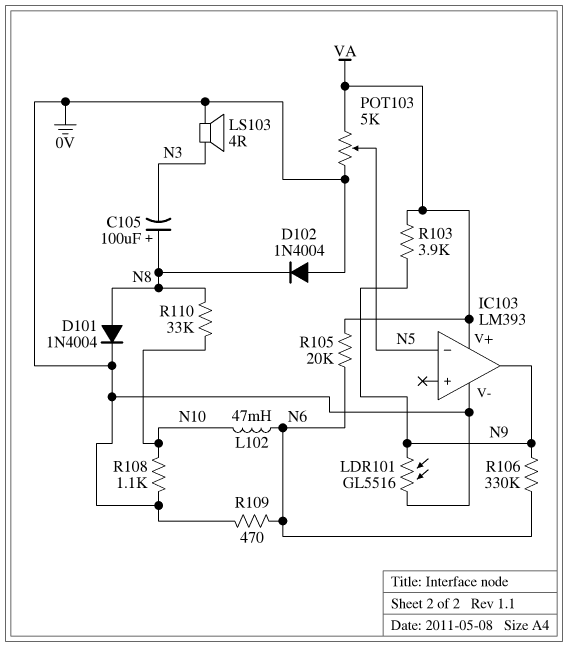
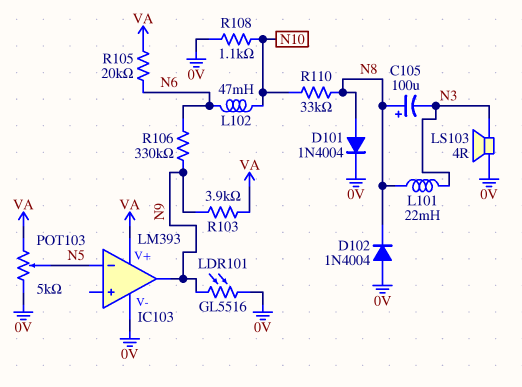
L101: none -> 22mH (N3, N8)
R109: 470 (0V, N6) -> none

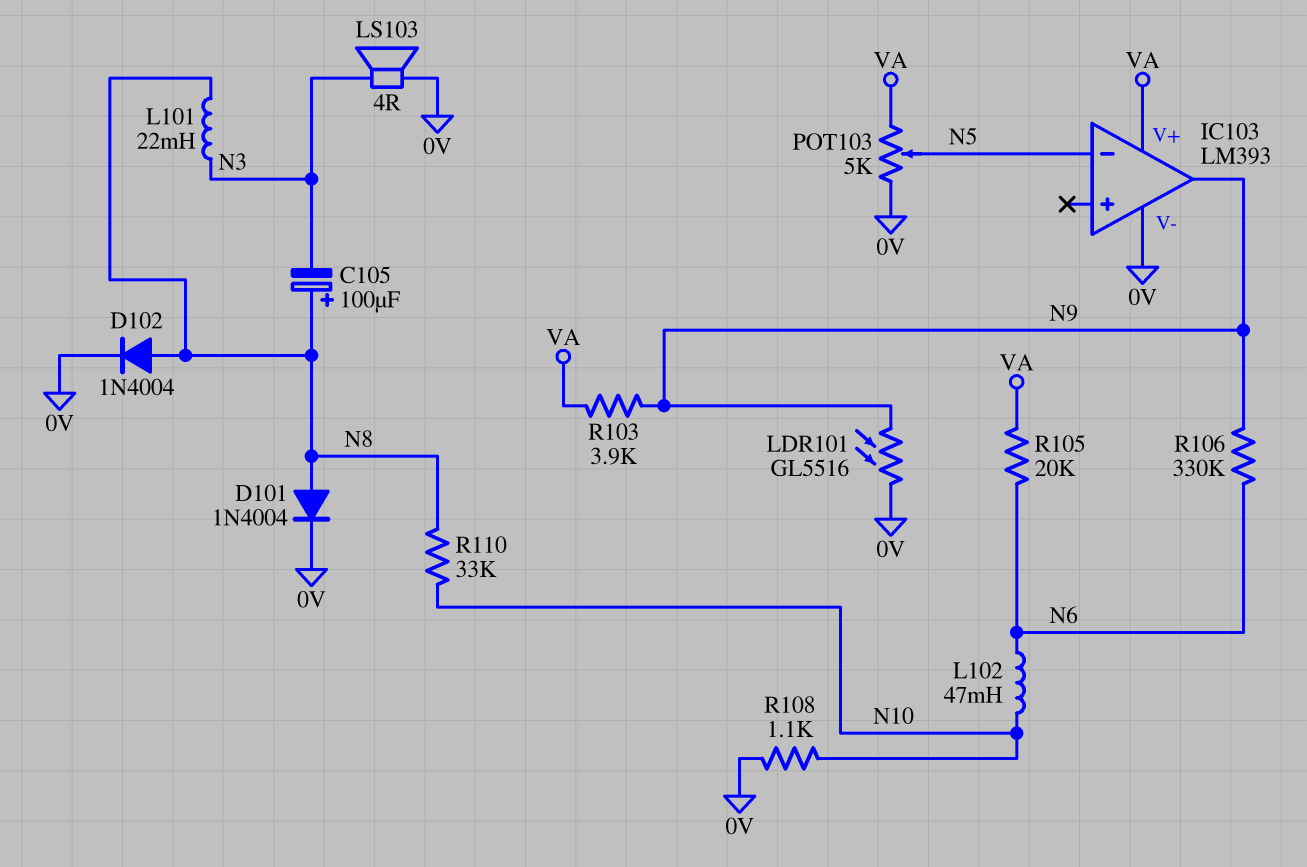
D102: diode 1N4004 (A 0V, K N8) -> diode 1N4004 (A N8, K 0V)

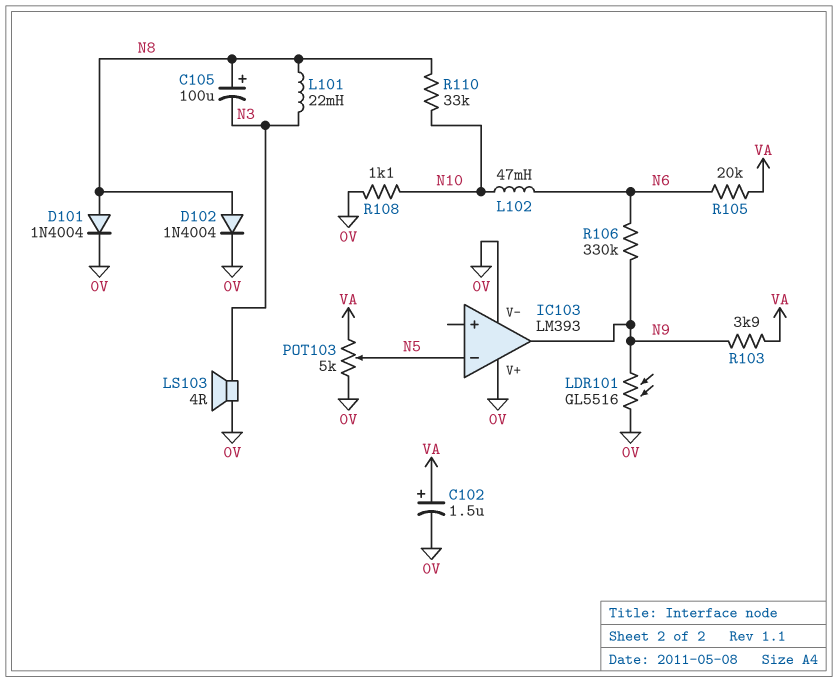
C102: none -> 1.5uF (plus VA, minus 0V)
IC103 pin V+: VA -> 0V

